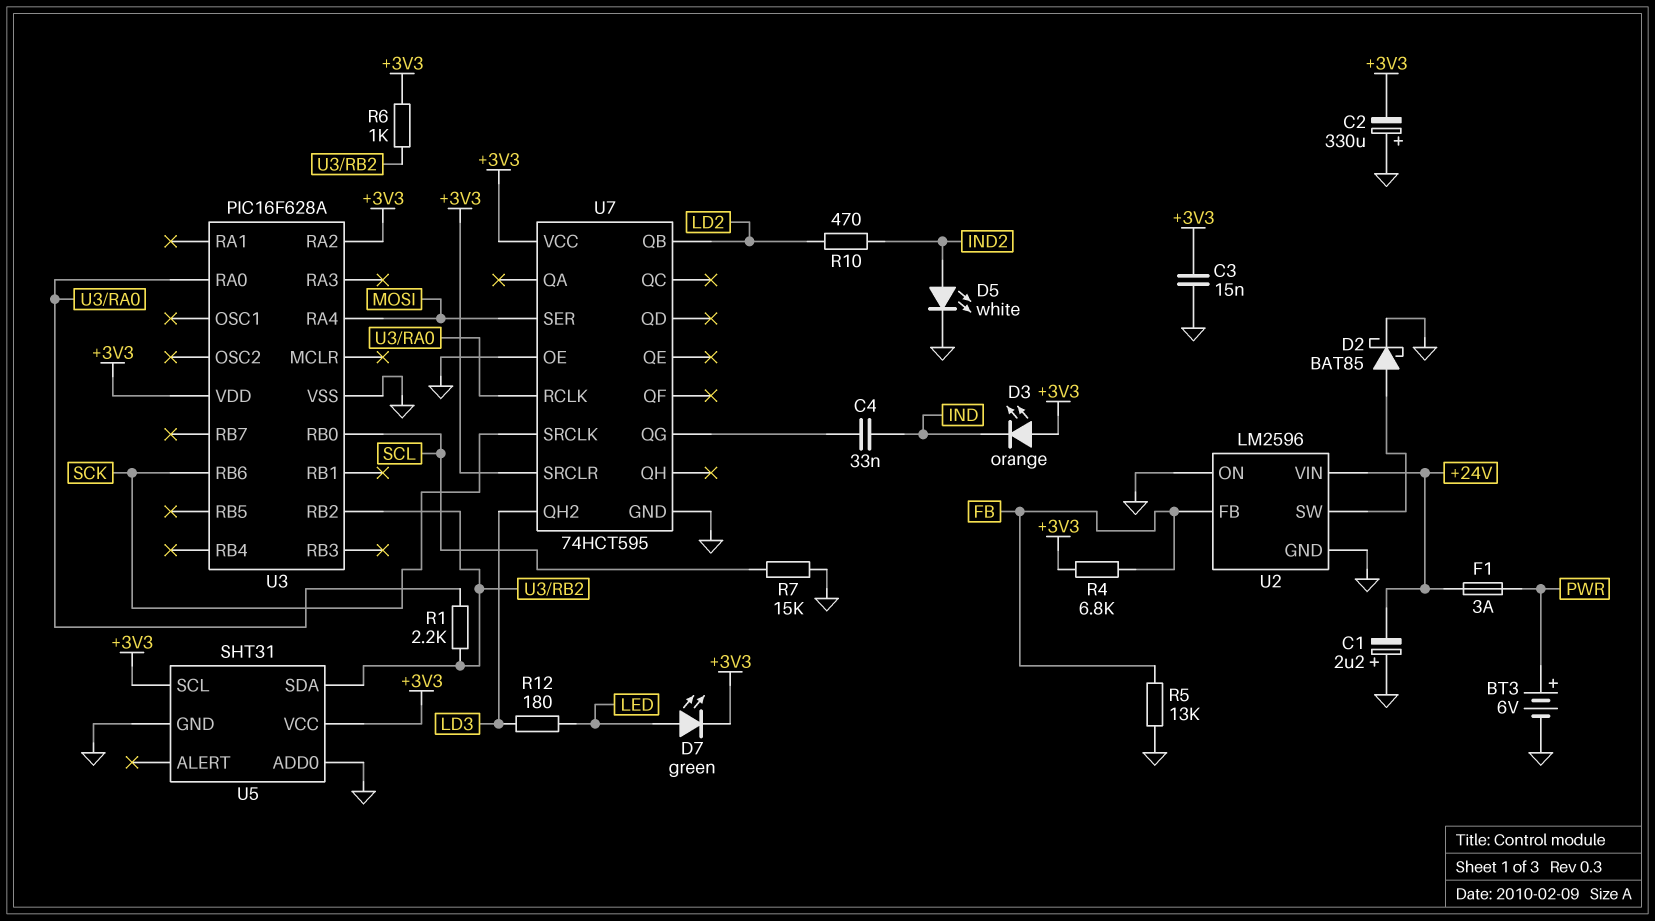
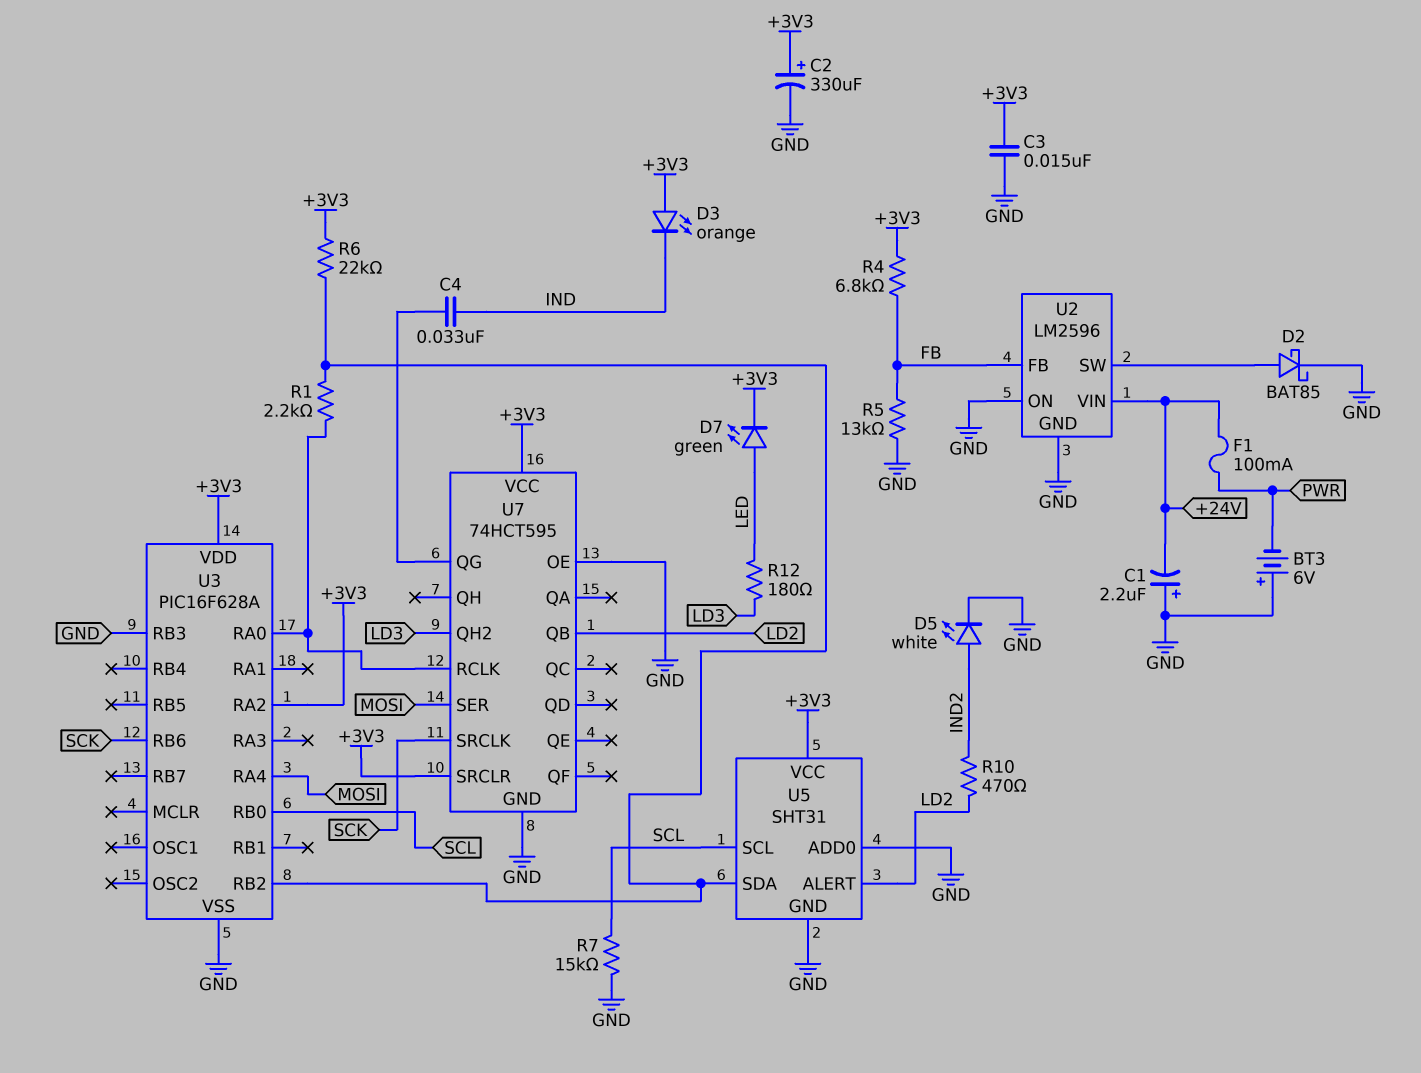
BT3: 6V (plus PWR, minus GND) -> 6V (plus GND, minus PWR)
C2: 330uF (plus GND, minus +3V3) -> 330uF (plus +3V3, minus GND)
F1: 3A (+24V, PWR) -> 100mA (+24V, PWR)
R6: 1k (+3V3, U3/RB2) -> 22k (+3V3, U3/RB2)
U3 pin RB3: none -> GND
U5 pin ALERT: none -> LD2
U5 pin SCL: +3V3 -> SCL

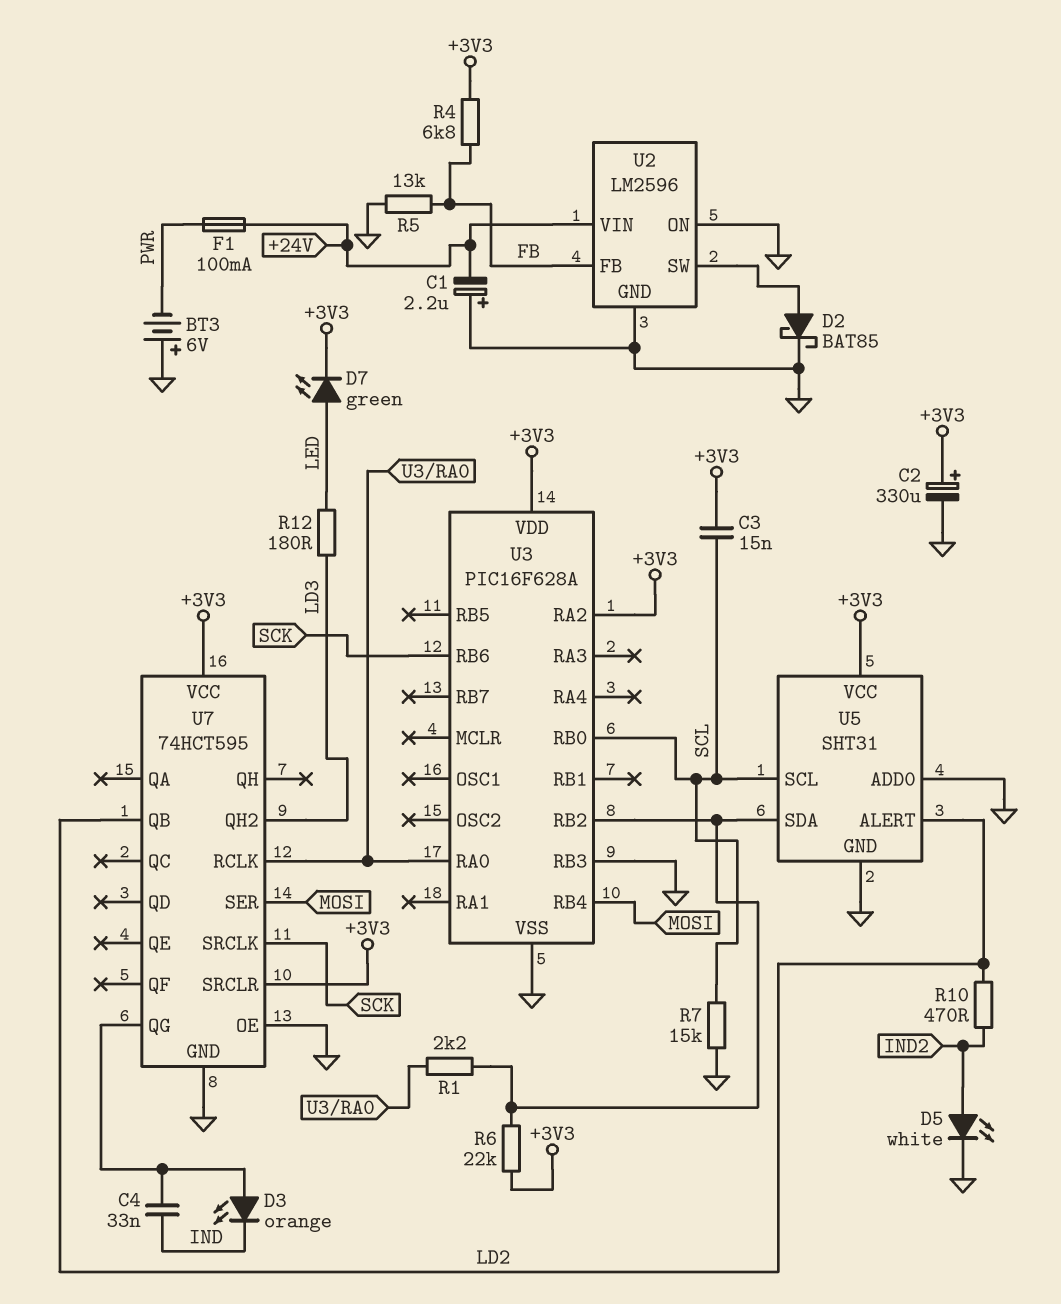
C3: 15nF (+3V3, GND) -> 15nF (+3V3, SCL)
D3: LED orange (A +3V3, K IND) -> LED orange (A U7/QG, K IND)
U3 pin RA4: MOSI -> none
U3 pin RB4: none -> MOSI

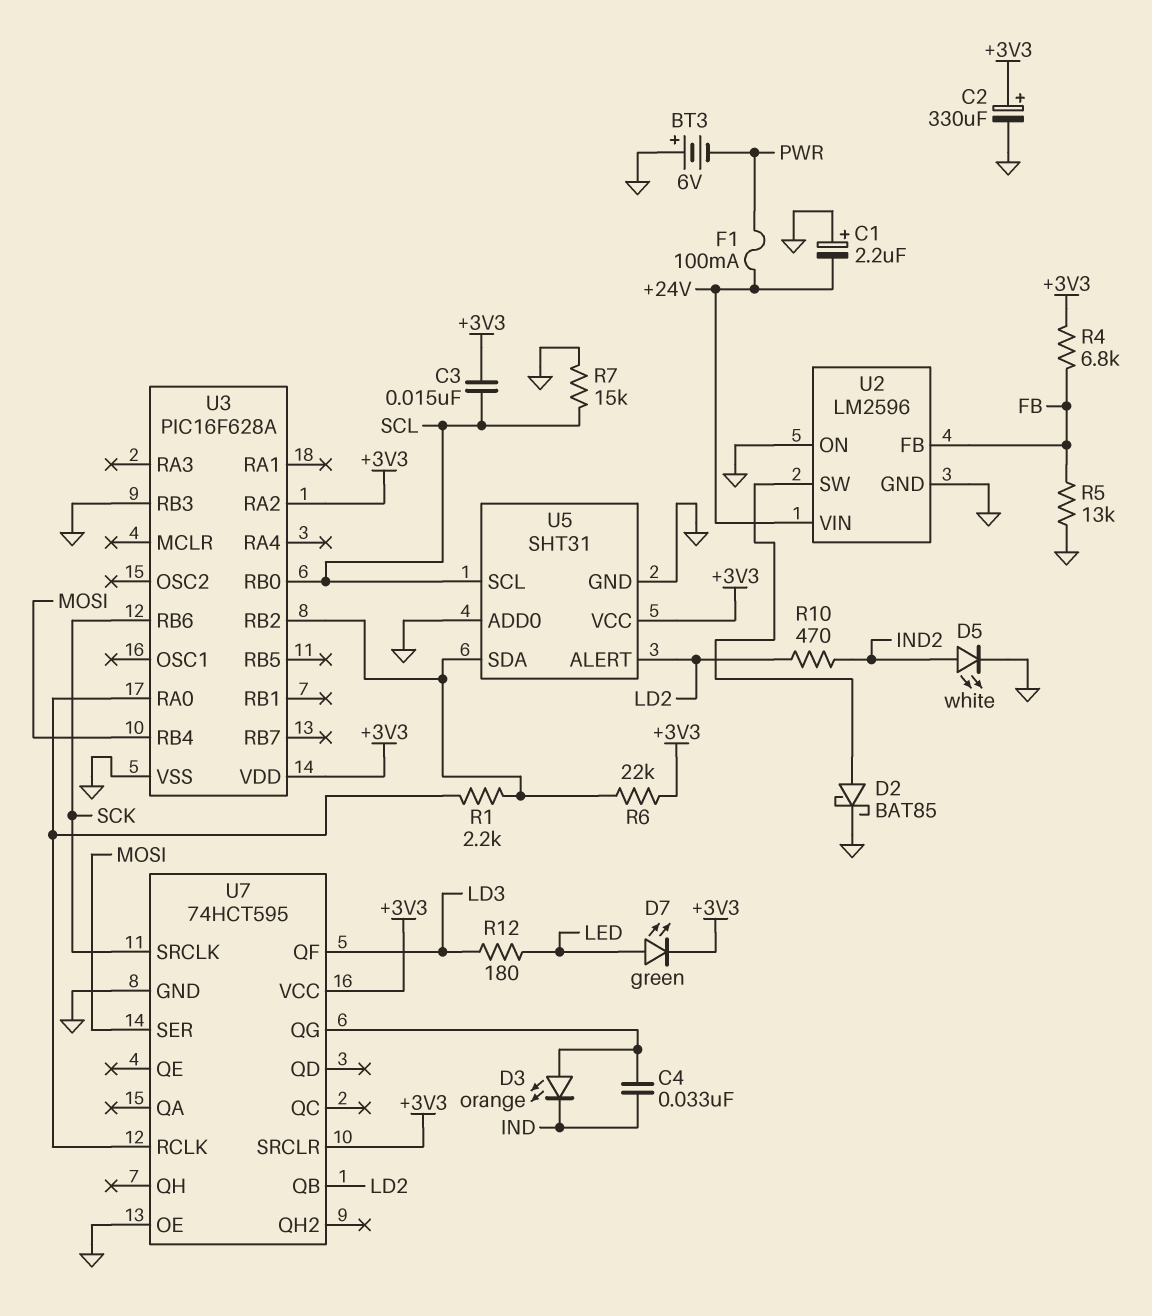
U7 pin QF: none -> LD3
U7 pin QH2: LD3 -> none

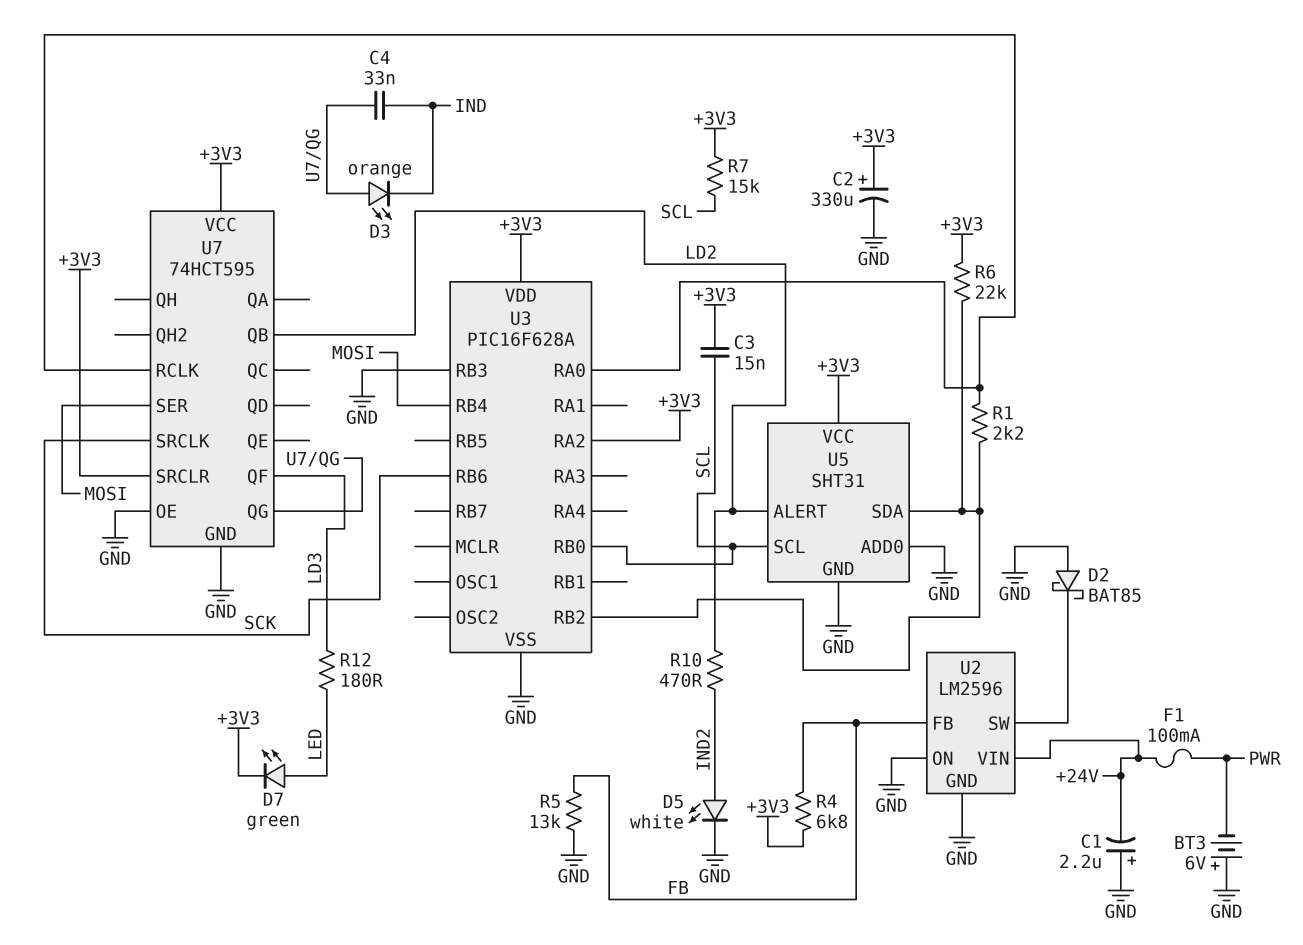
D2: schottky BAT85 (A U2/SW, K GND) -> schottky BAT85 (A GND, K U2/SW)
R7: 15k (GND, SCL) -> 15k (+3V3, SCL)

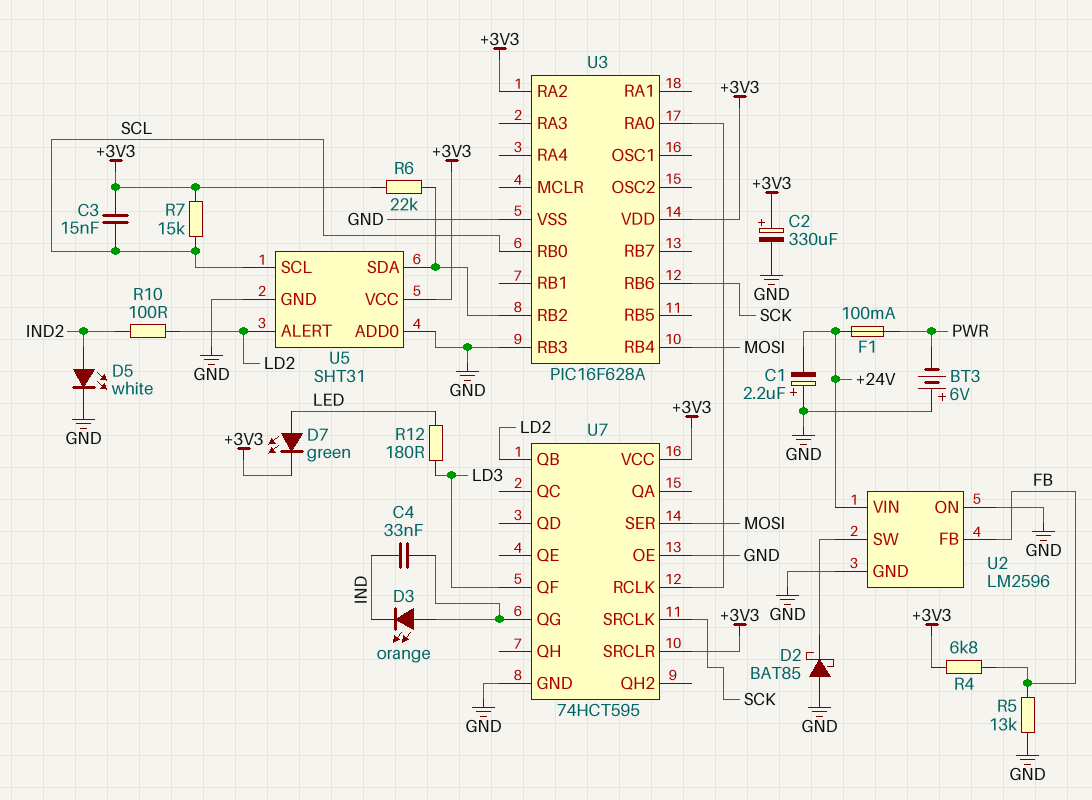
R1: 2.2k (U3/RA0, U3/RB2) -> none
R10: 470 (IND2, LD2) -> 100 (IND2, LD2)

